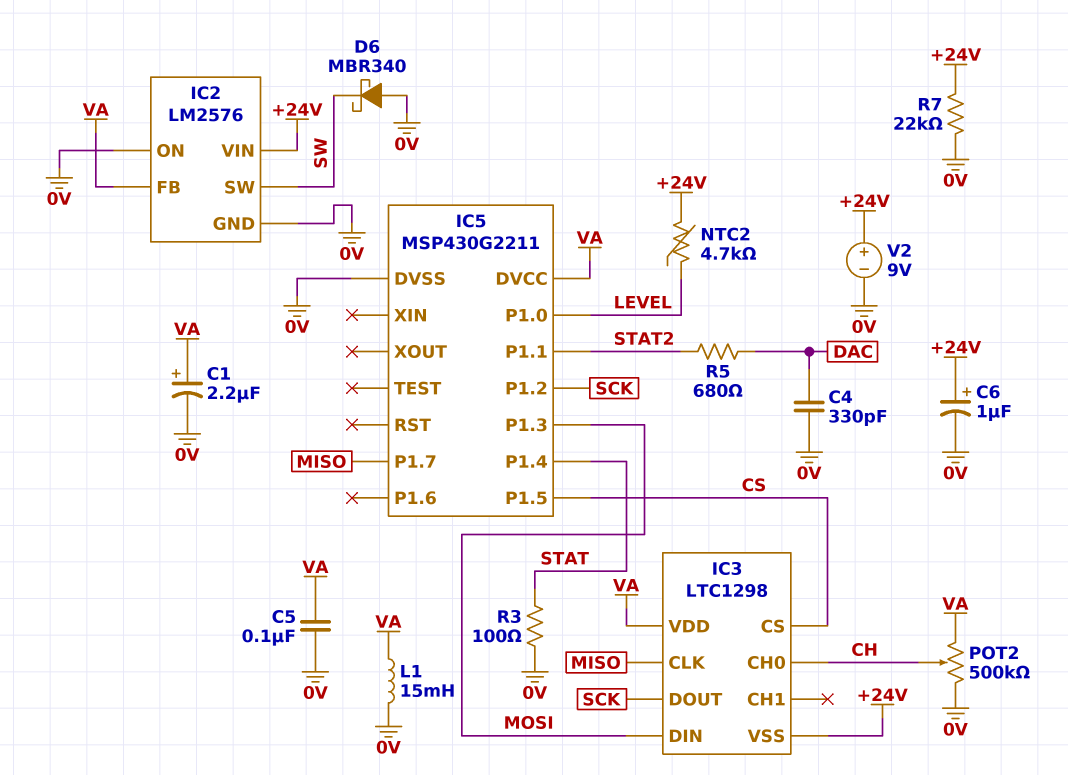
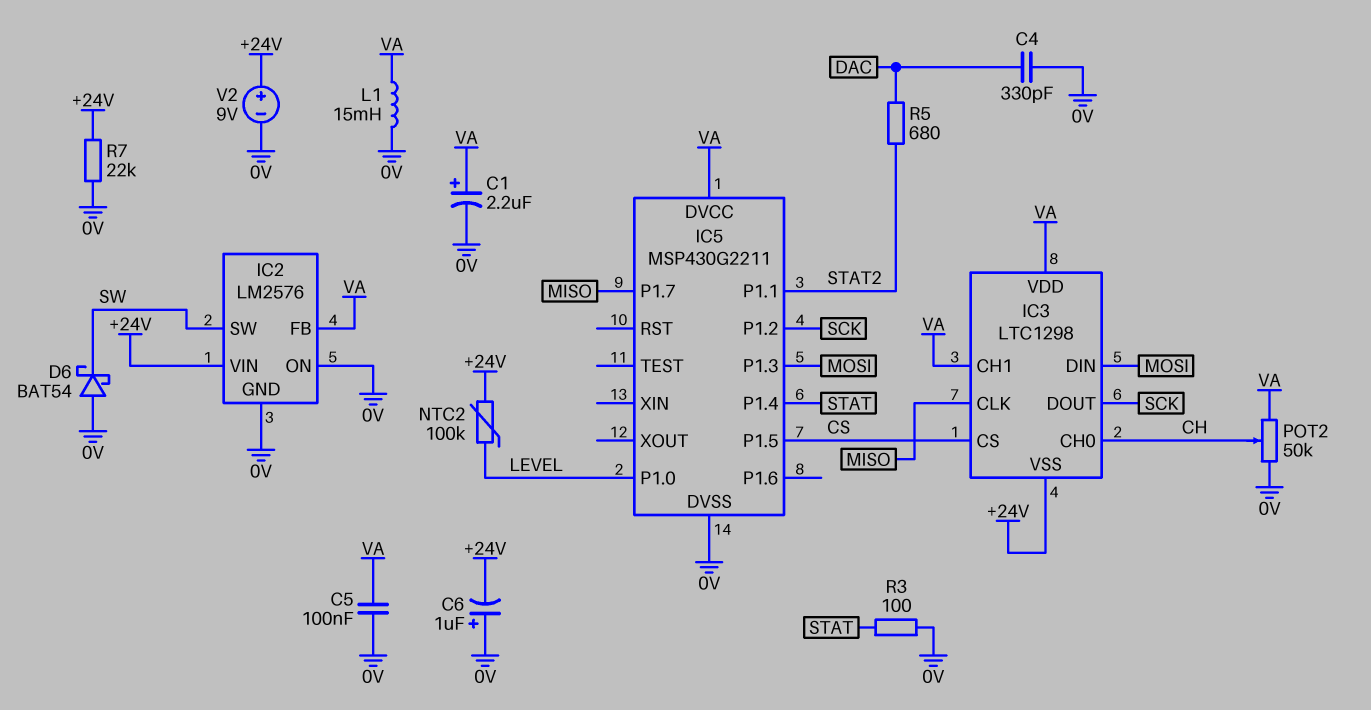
C6: 1uF (plus +24V, minus 0V) -> 1uF (plus 0V, minus +24V)
D6: schottky MBR340 (A 0V, K SW) -> schottky BAT54 (A 0V, K SW)
IC3 pin CH1: none -> VA
NTC2: 4.7k (+24V, LEVEL) -> 100k (+24V, LEVEL)
POT2: 500k (0V, VA, wiper CH) -> 50k (0V, VA, wiper CH)

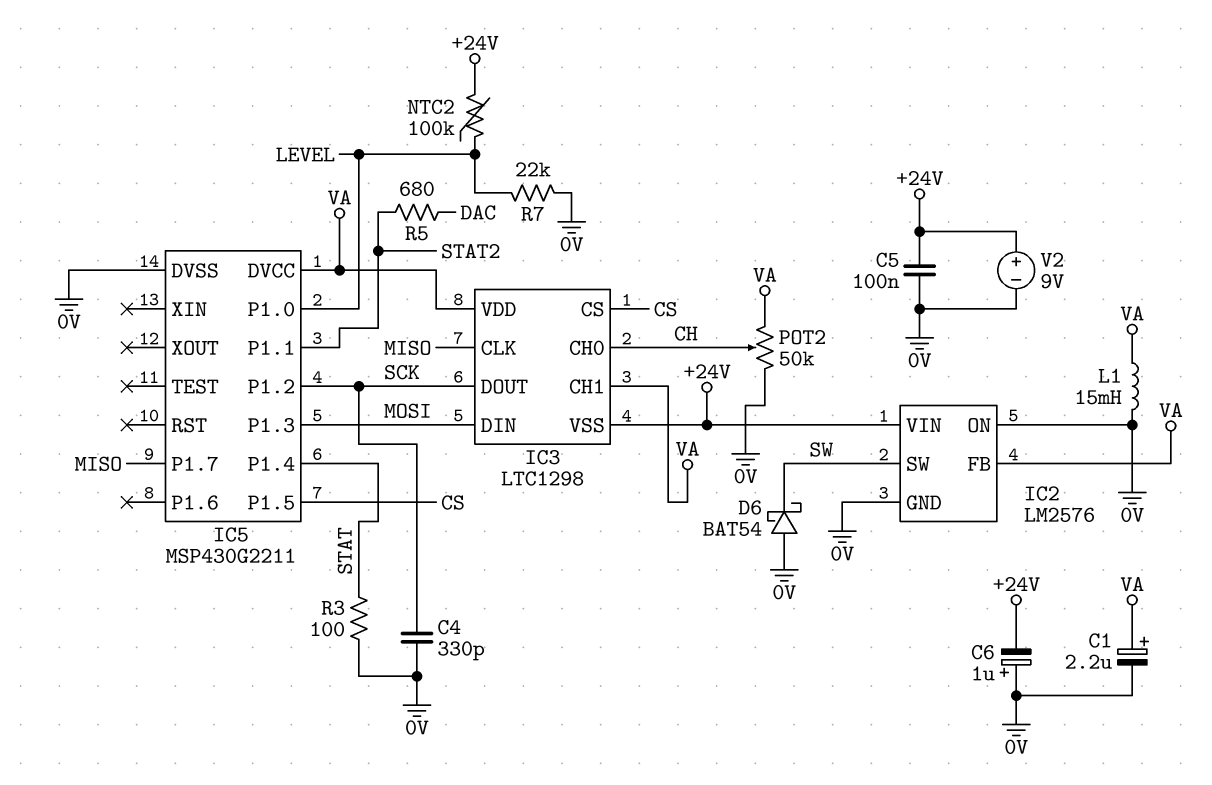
C4: 330pF (0V, DAC) -> 330pF (0V, SCK)
C5: 100nF (0V, VA) -> 100nF (+24V, 0V)
R7: 22k (+24V, 0V) -> 22k (0V, LEVEL)

